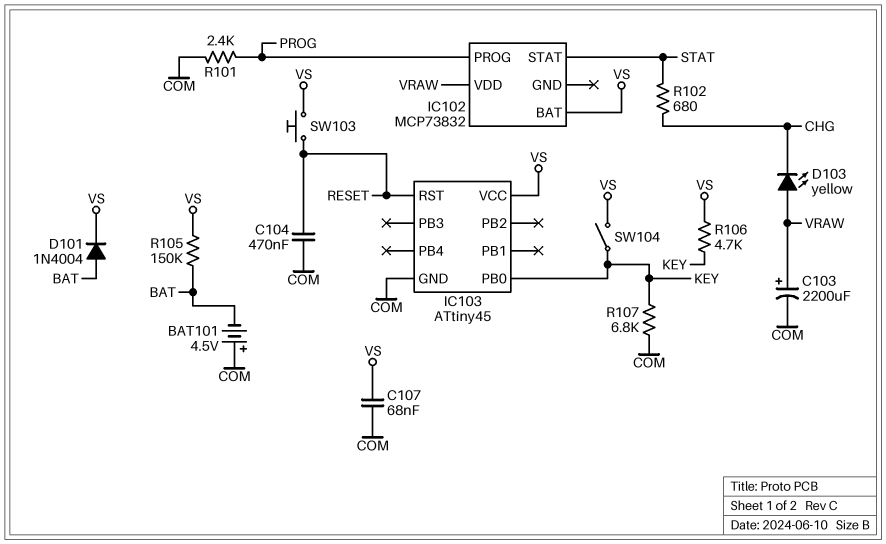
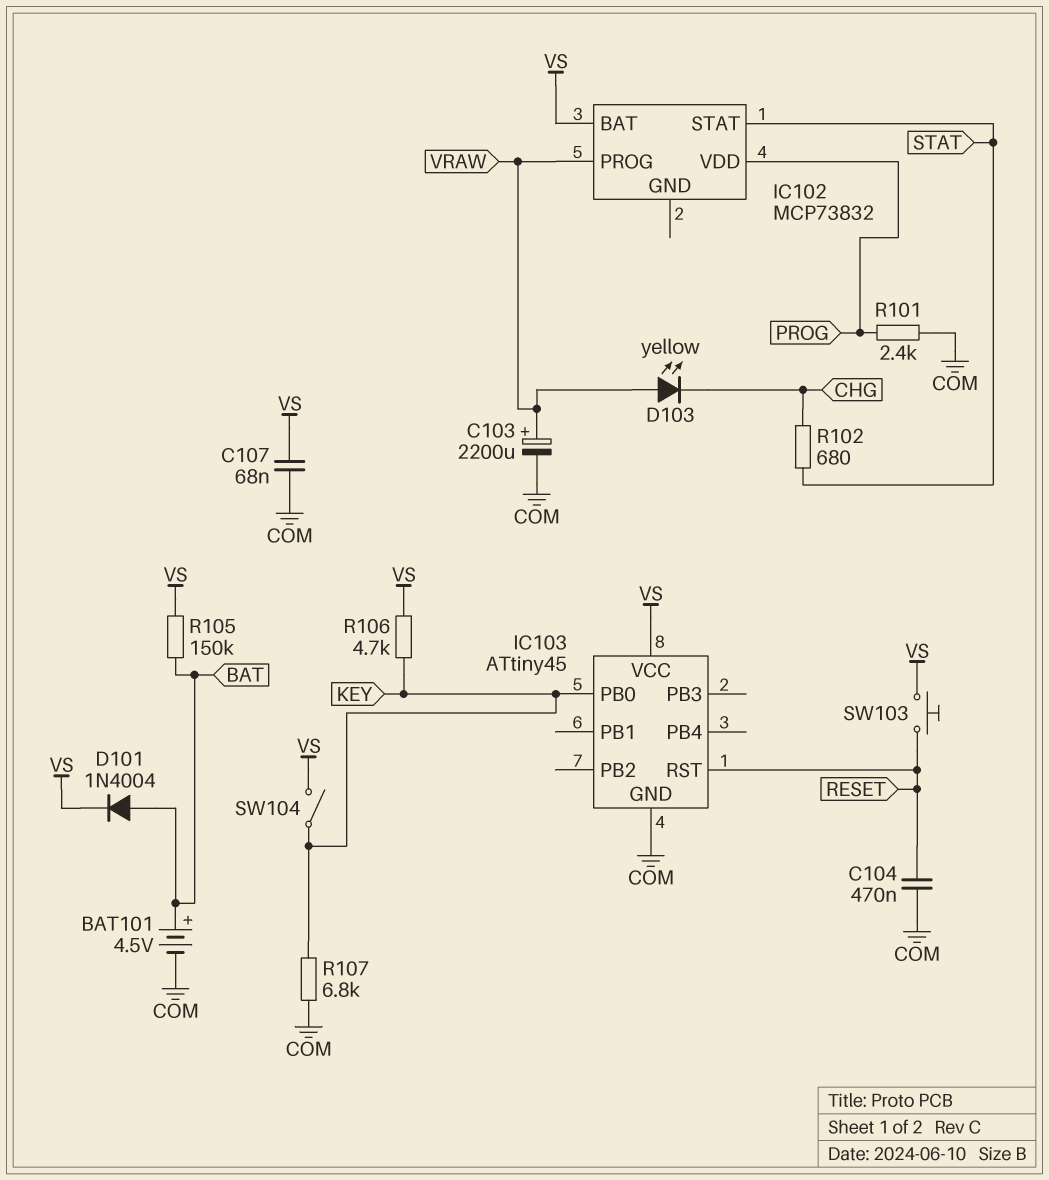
BAT101: 4.5V (plus COM, minus BAT) -> 4.5V (plus BAT, minus COM)
IC102 pin PROG: PROG -> VRAW
IC102 pin VDD: VRAW -> PROG

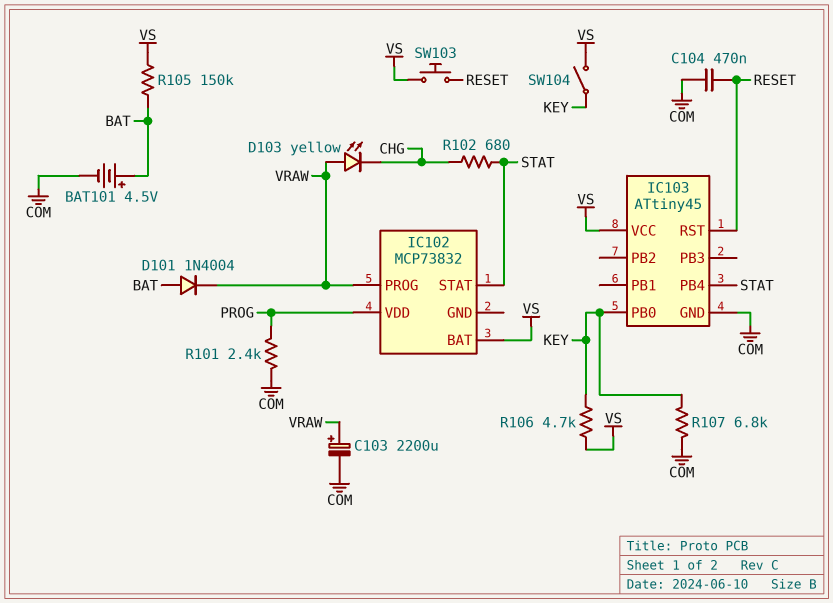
C107: 68nF (COM, VS) -> none
D101: diode 1N4004 (A BAT, K VS) -> diode 1N4004 (A BAT, K VRAW)
IC103 pin PB4: none -> STAT

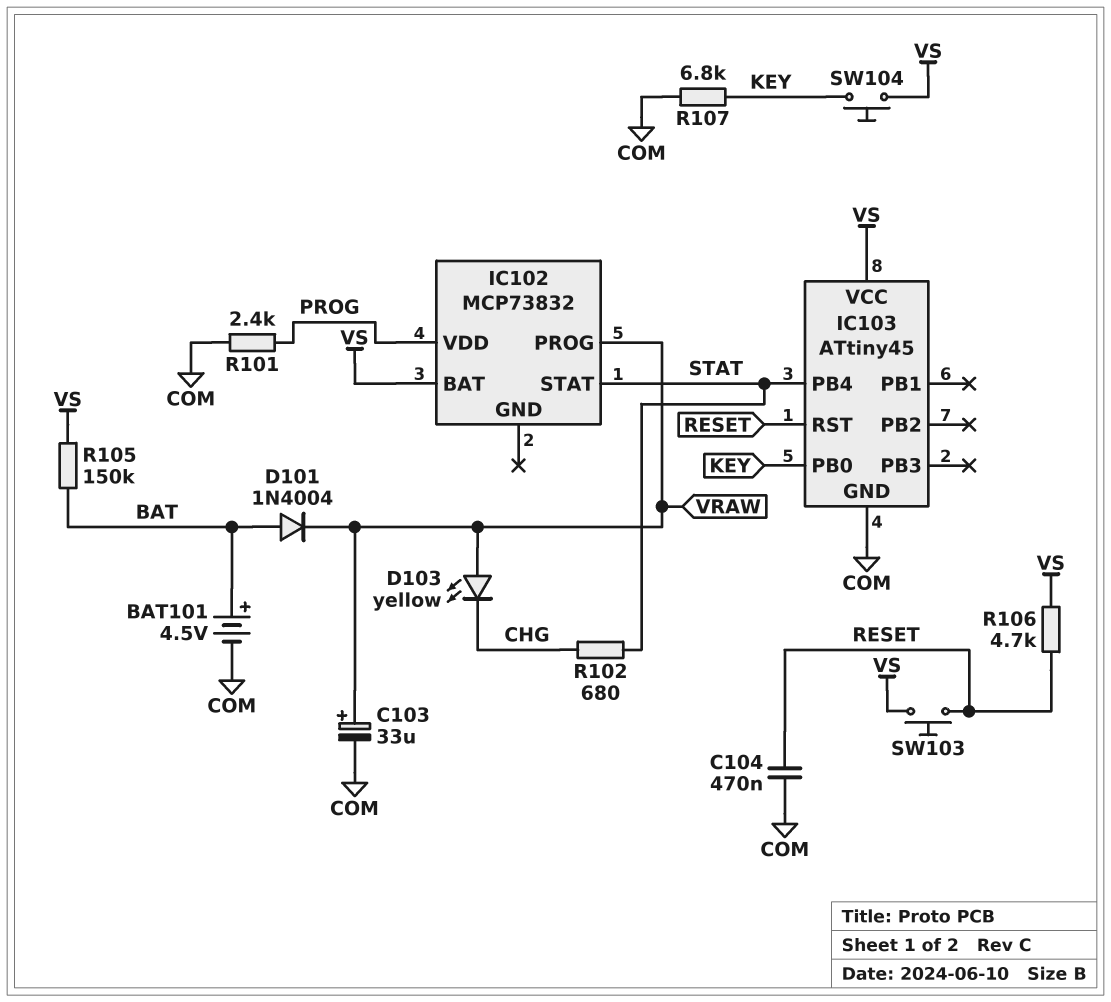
C103: 2200uF (plus VRAW, minus COM) -> 33uF (plus VRAW, minus COM)
R106: 4.7k (KEY, VS) -> 4.7k (RESET, VS)
SW104: switch (KEY, VS) -> button (KEY, VS)

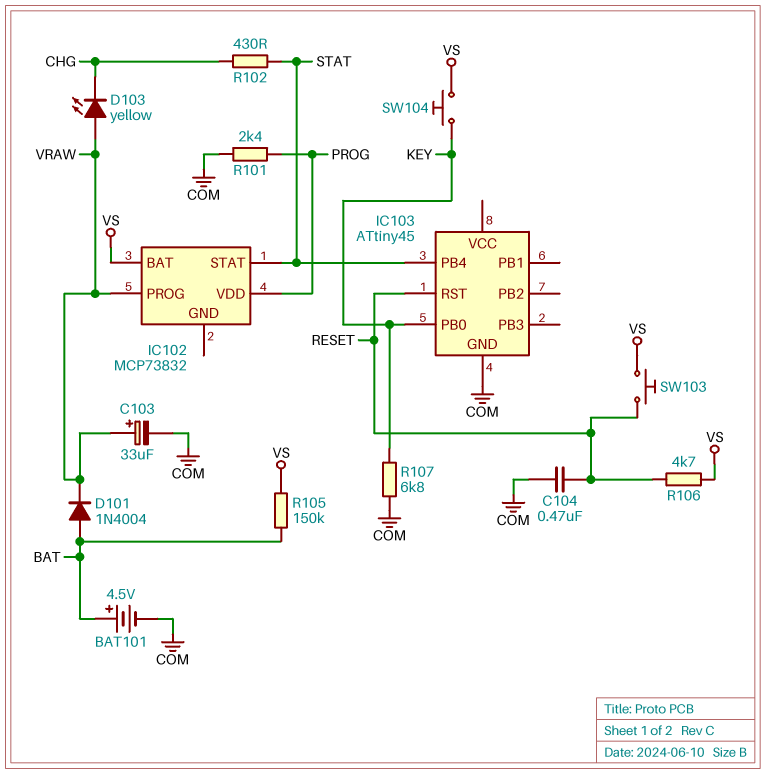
IC103 pin VCC: VS -> none
R102: 680 (CHG, STAT) -> 430 (CHG, STAT)

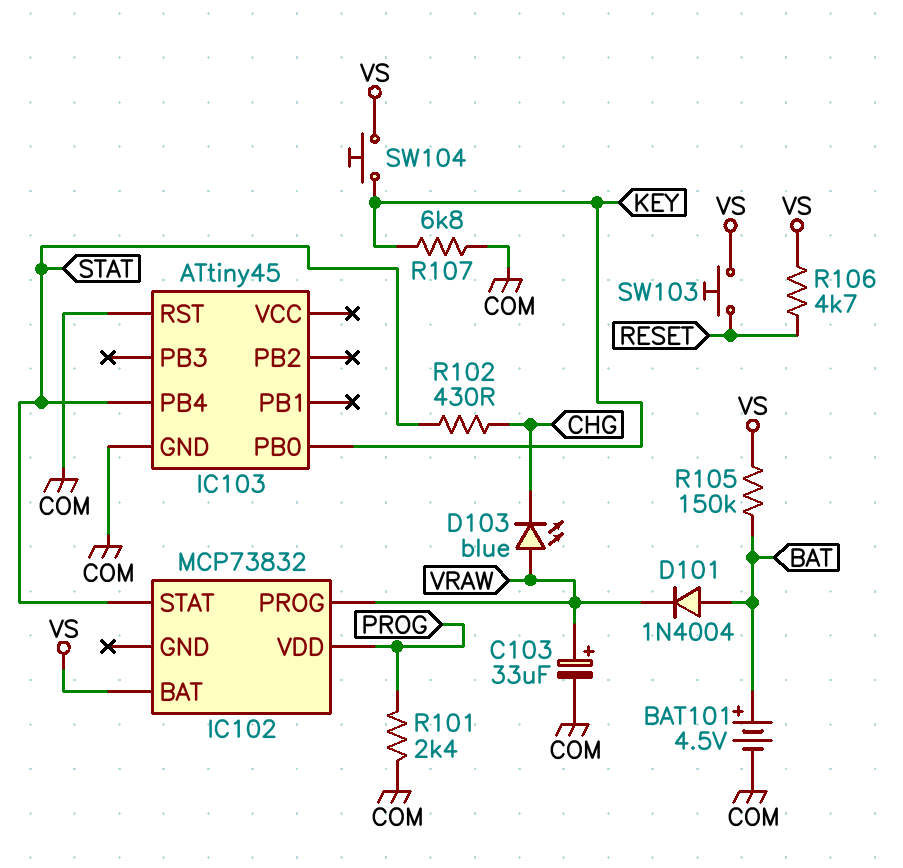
C104: 470nF (COM, RESET) -> none
D103: LED yellow (A VRAW, K CHG) -> LED blue (A VRAW, K CHG)
IC103 pin RST: RESET -> COM

